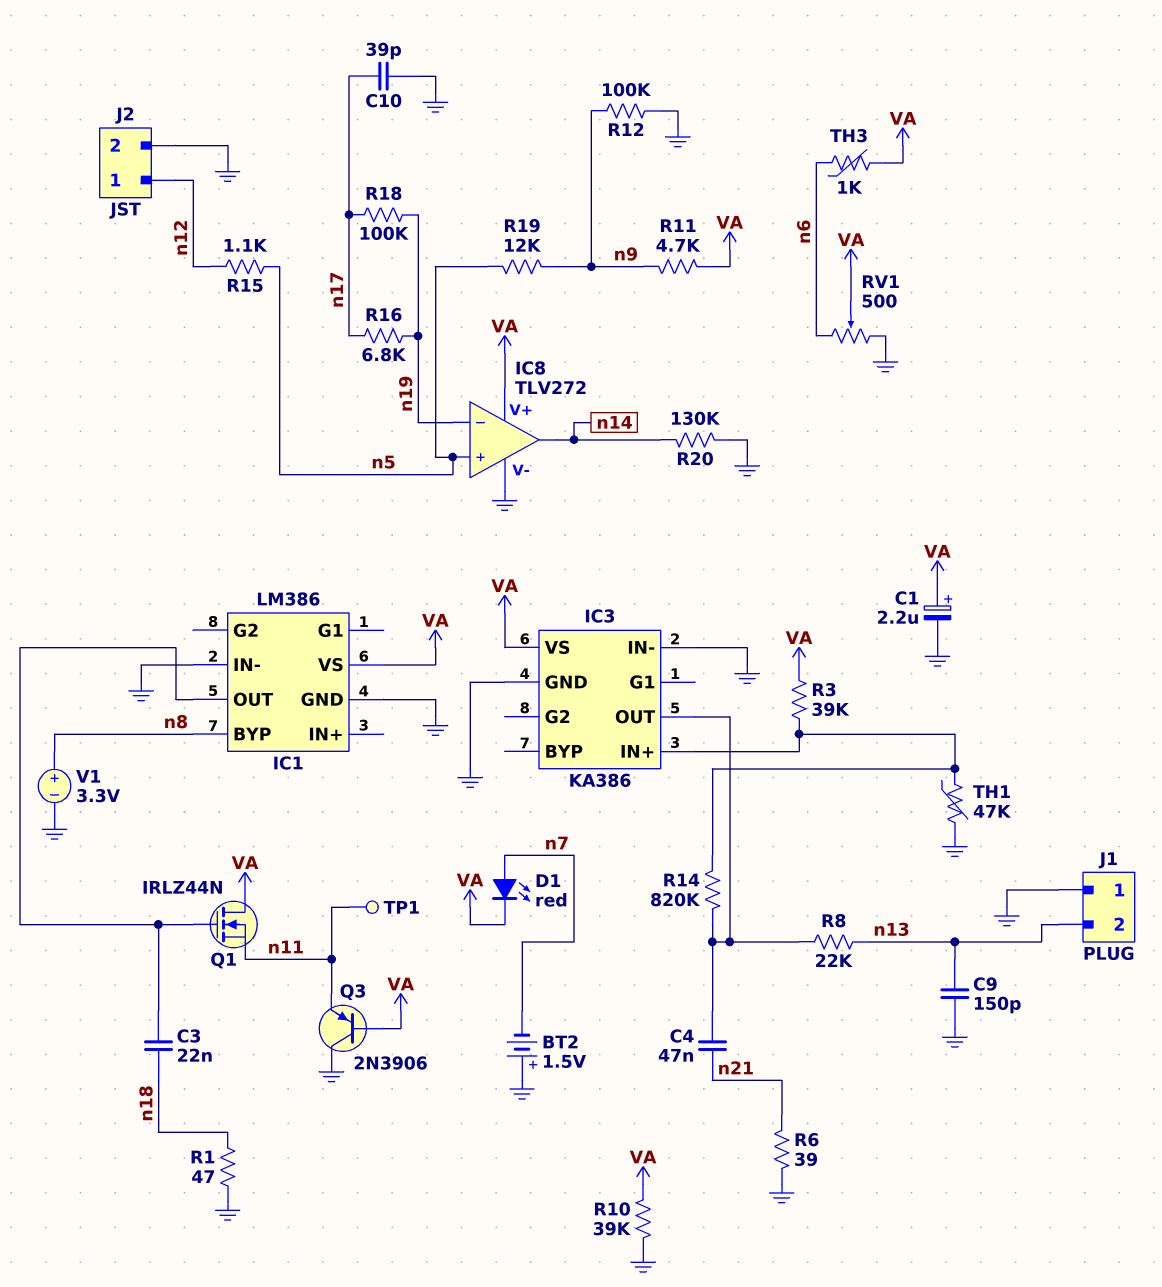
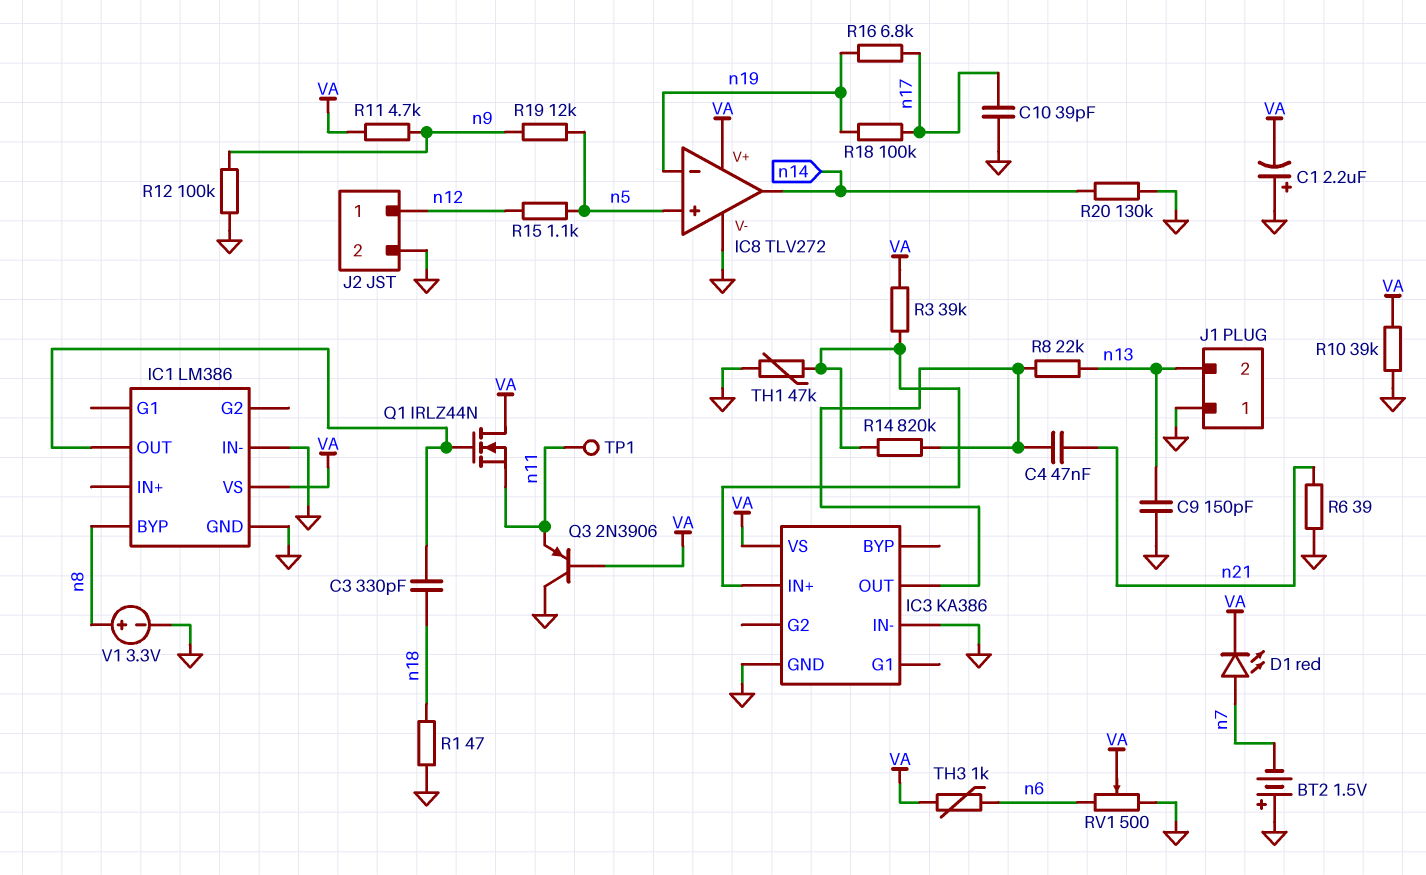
C1: 2.2uF (plus VA, minus GND) -> 2.2uF (plus GND, minus VA)
C3: 22nF (IC1/OUT, n18) -> 330pF (IC1/OUT, n18)

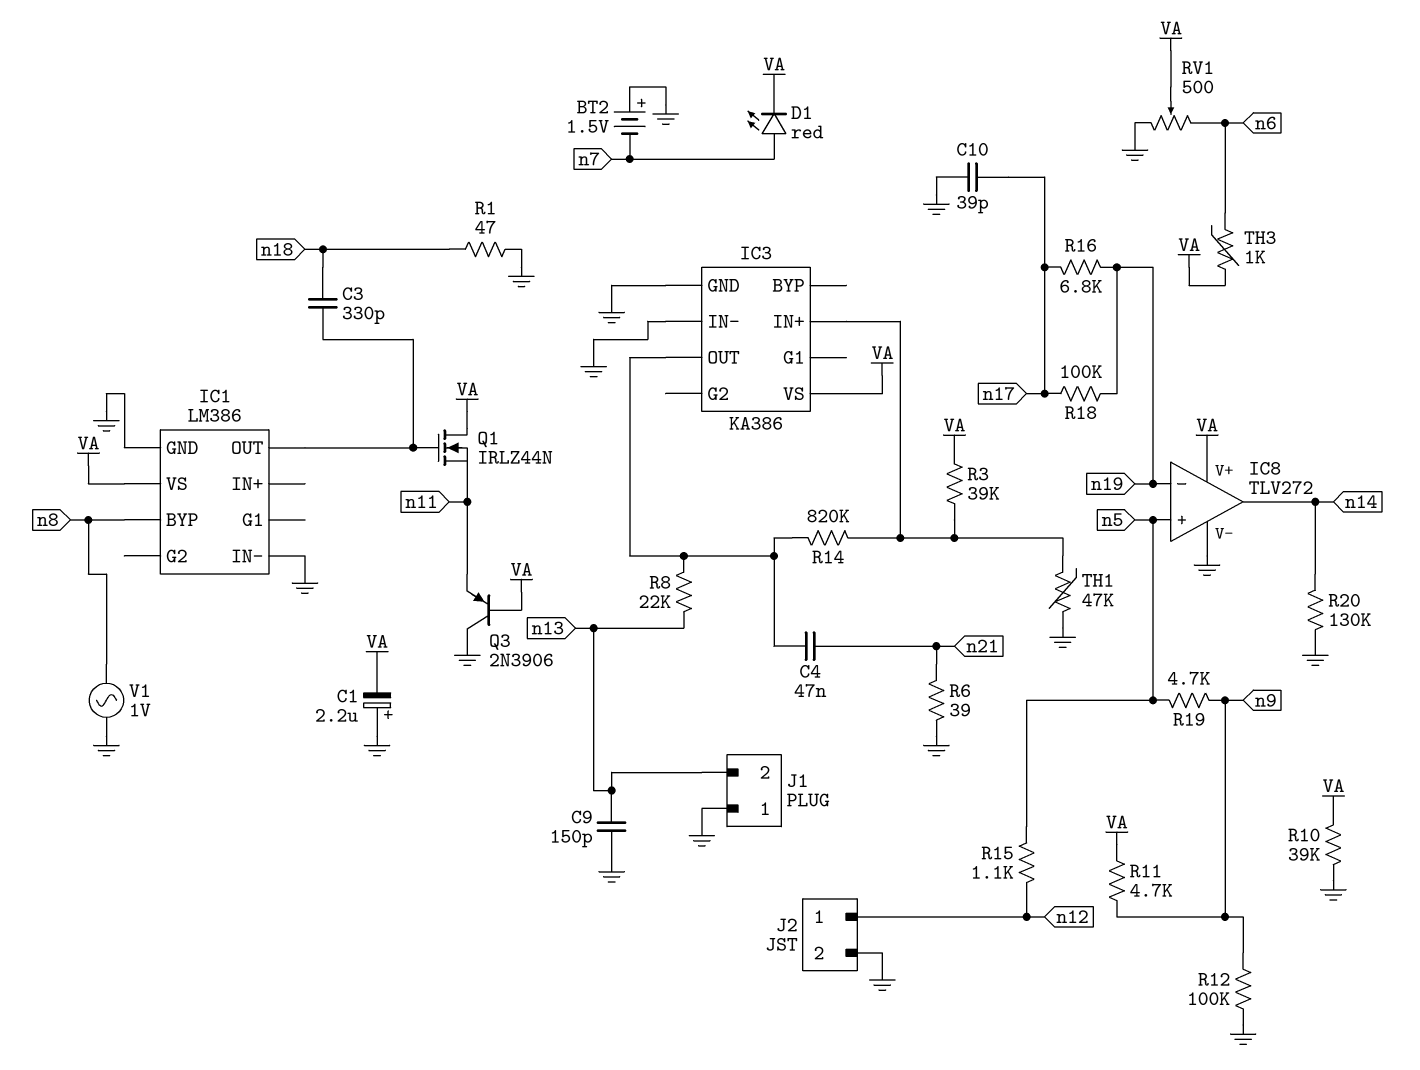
R19: 12k (n5, n9) -> 4.7k (n5, n9)
TP1: test point (n11) -> none
V1: 3.3V (plus n8, minus GND) -> AC 1V (GND, n8)

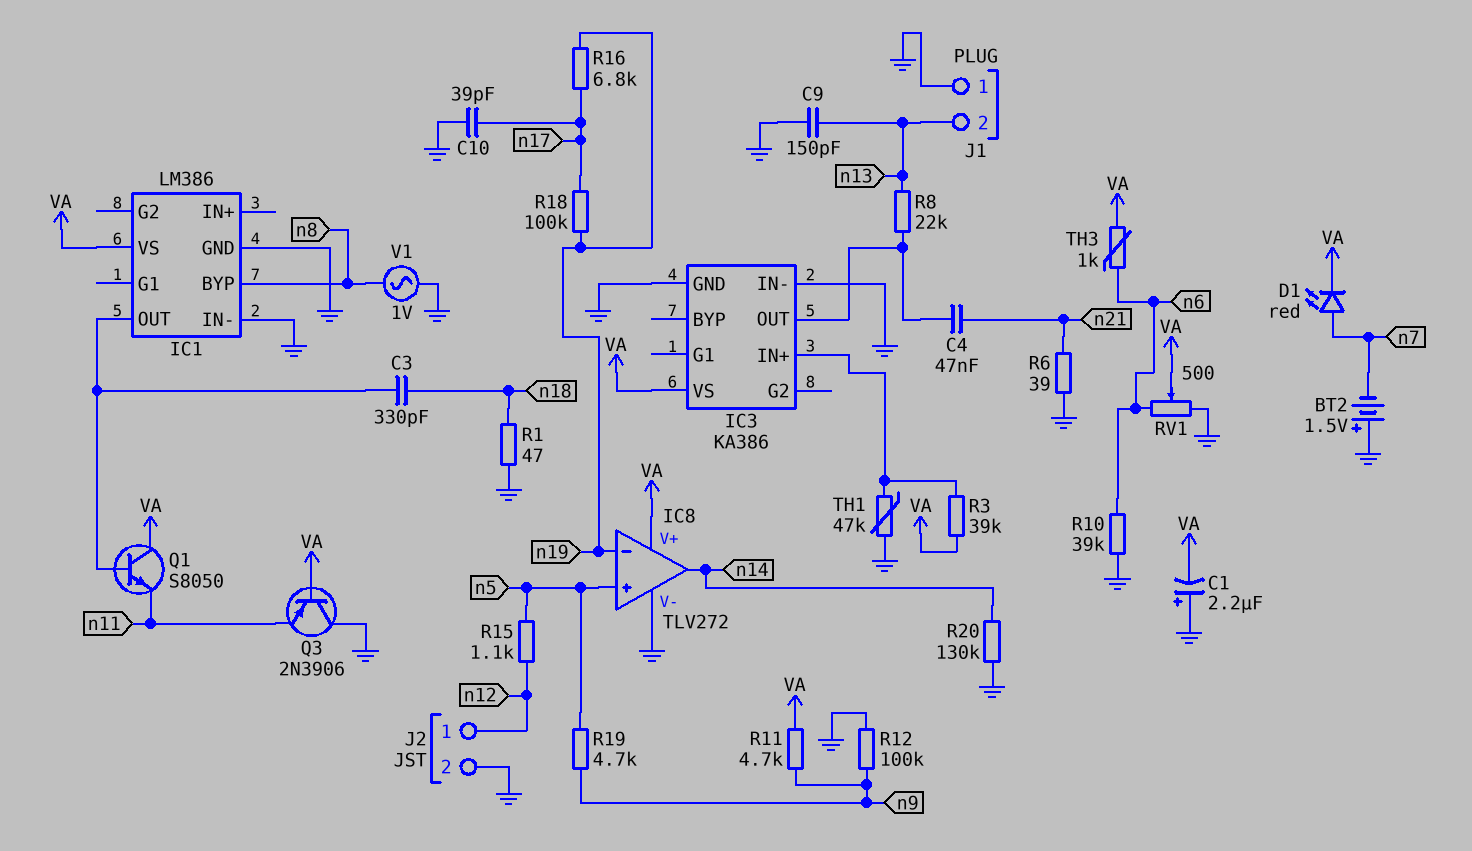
Q1: NMOS IRLZ44N (G IC1/OUT, D VA, S n11) -> NPN S8050 (B IC1/OUT, C VA, E n11)
R10: 39k (GND, VA) -> 39k (GND, n6)
R14: 820k (IC3/IN+, IC3/OUT) -> none

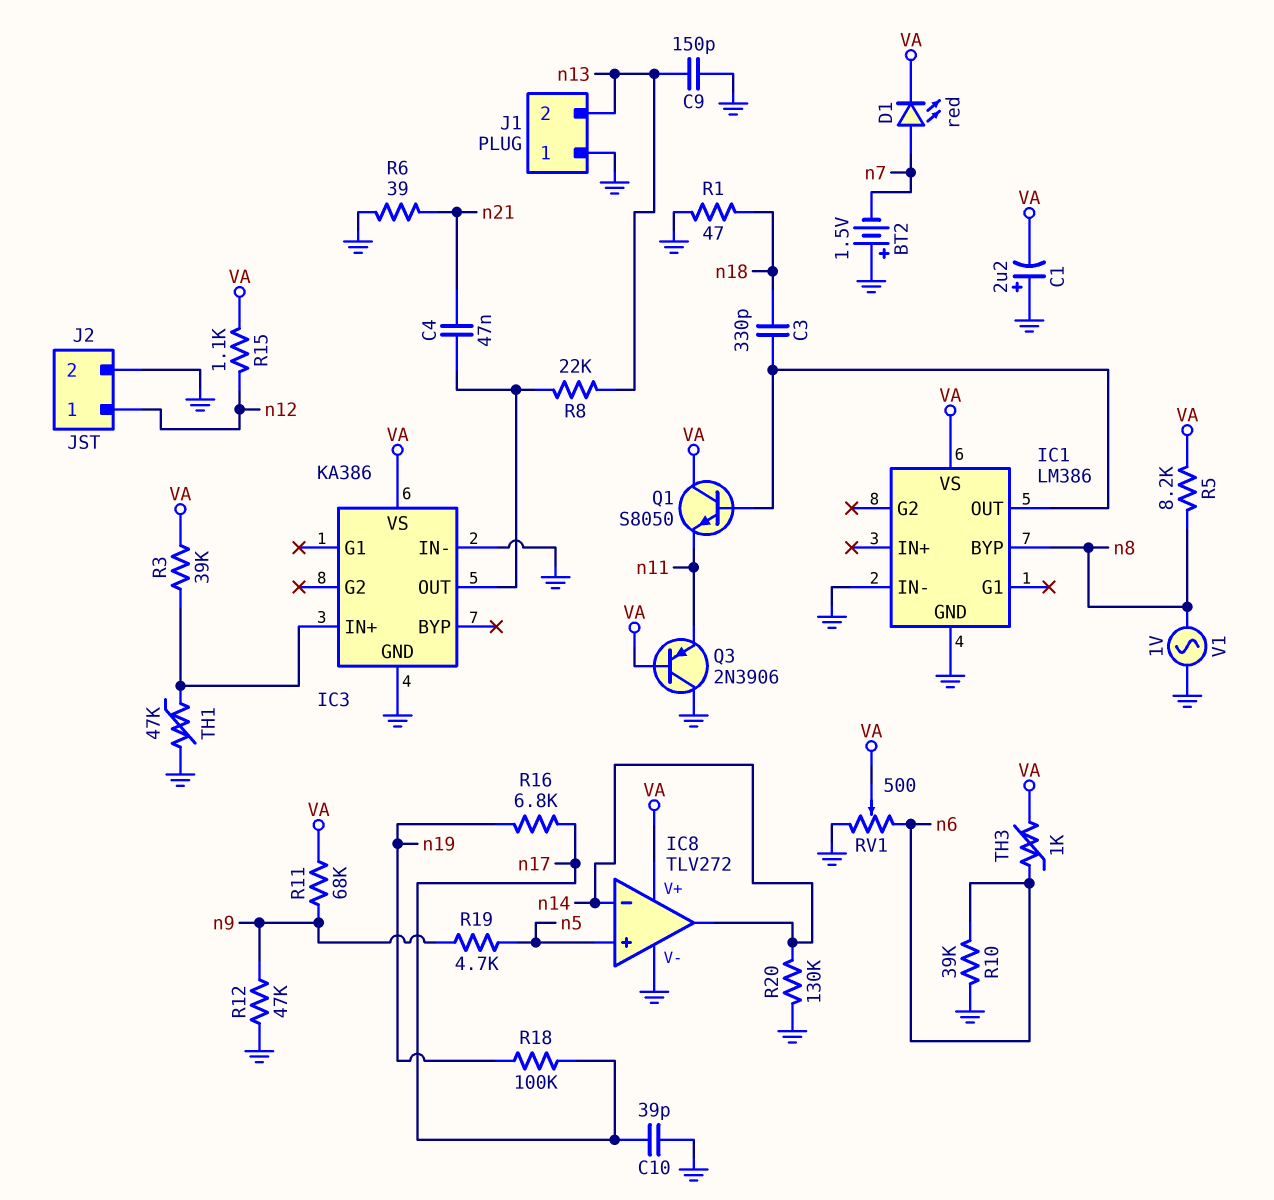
IC8 pin in-: n19 -> n14
R5: none -> 8.2k (VA, n8)
R11: 4.7k (VA, n9) -> 68k (VA, n9)
R12: 100k (GND, n9) -> 47k (GND, n9)
R15: 1.1k (n5, n12) -> 1.1k (VA, n12)

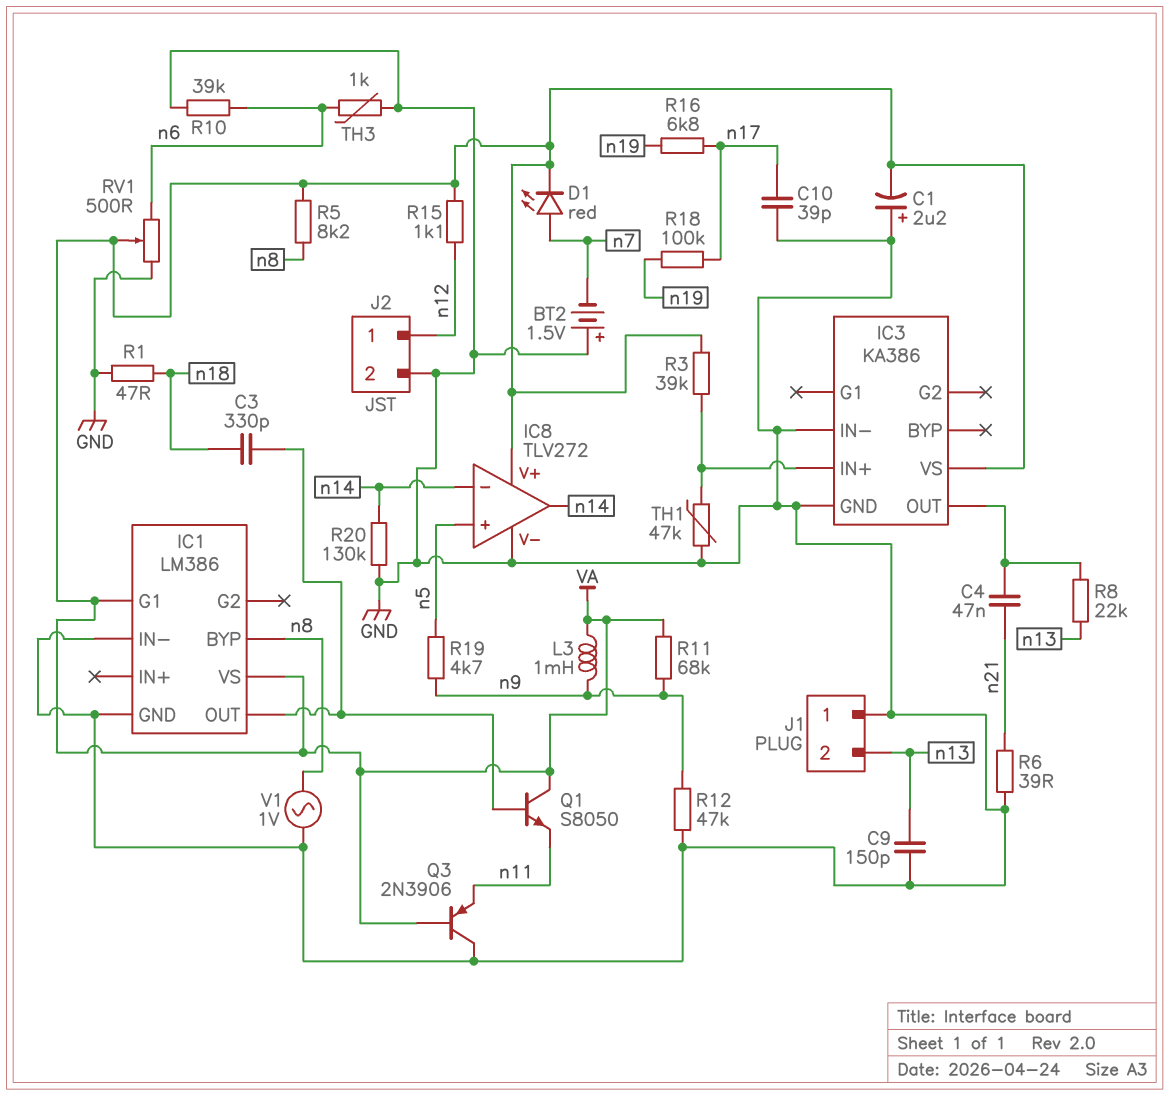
IC1 pin G1: none -> VA
L3: none -> 1mH (VA, n9)
TH3: 1k (VA, n6) -> 1k (GND, n6)

